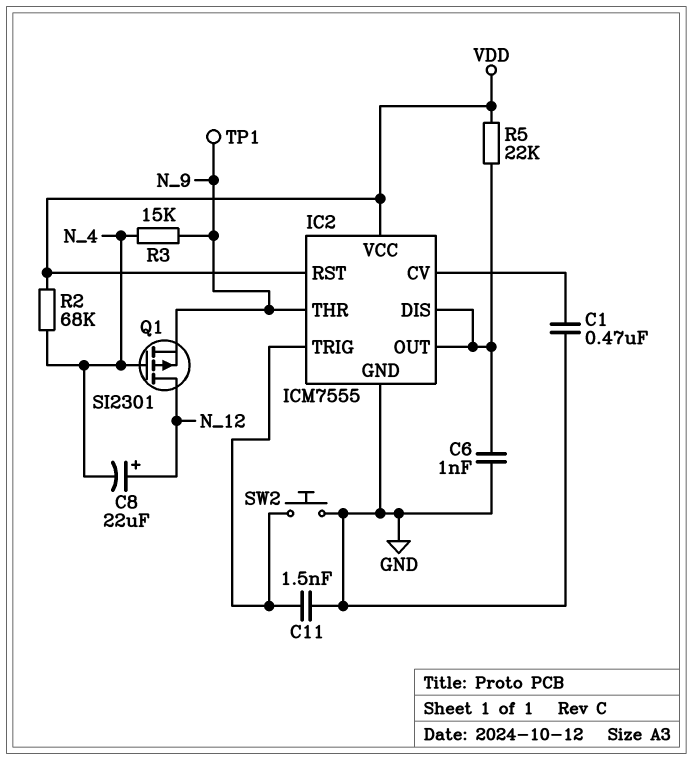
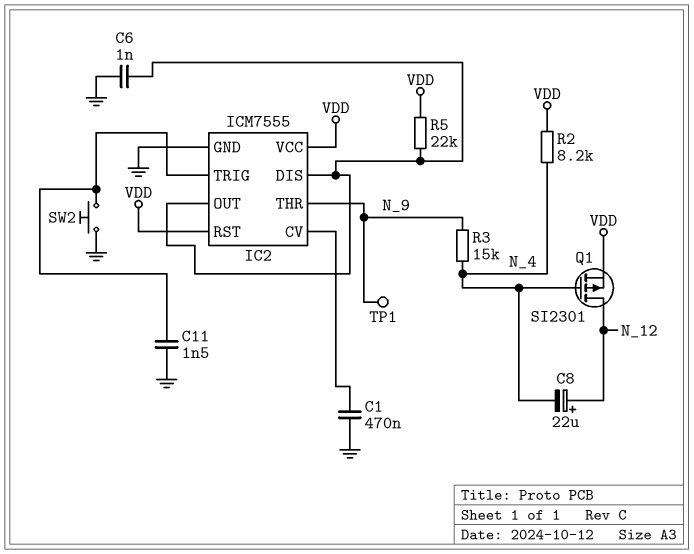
Q1: PMOS SI2301 (G N_4, D N_12, S N_9) -> PMOS SI2301 (G N_4, D N_12, S VDD)
R2: 68k (N_4, VDD) -> 8.2k (N_4, VDD)

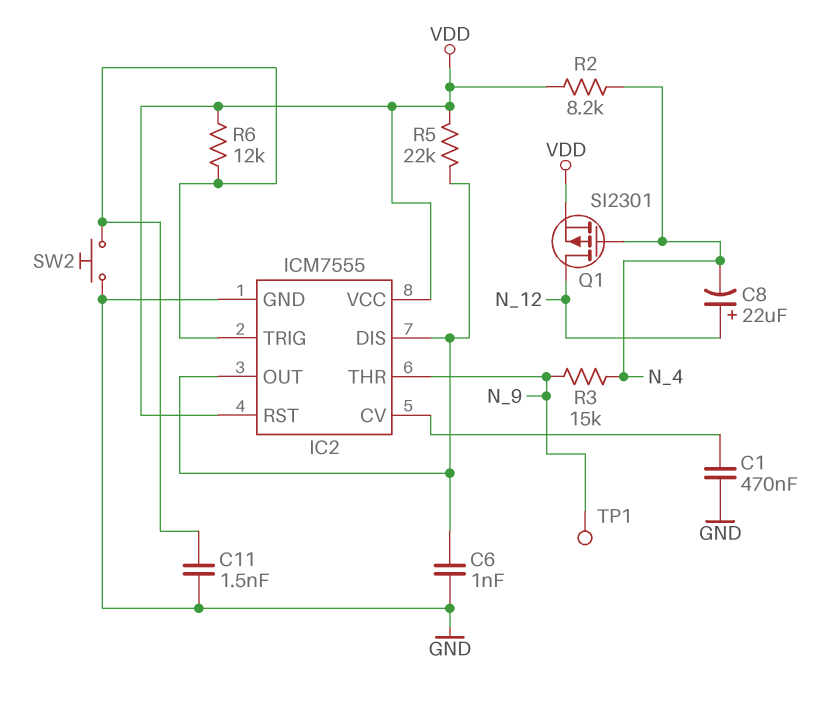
R6: none -> 12k (IC2/TRIG, VDD)

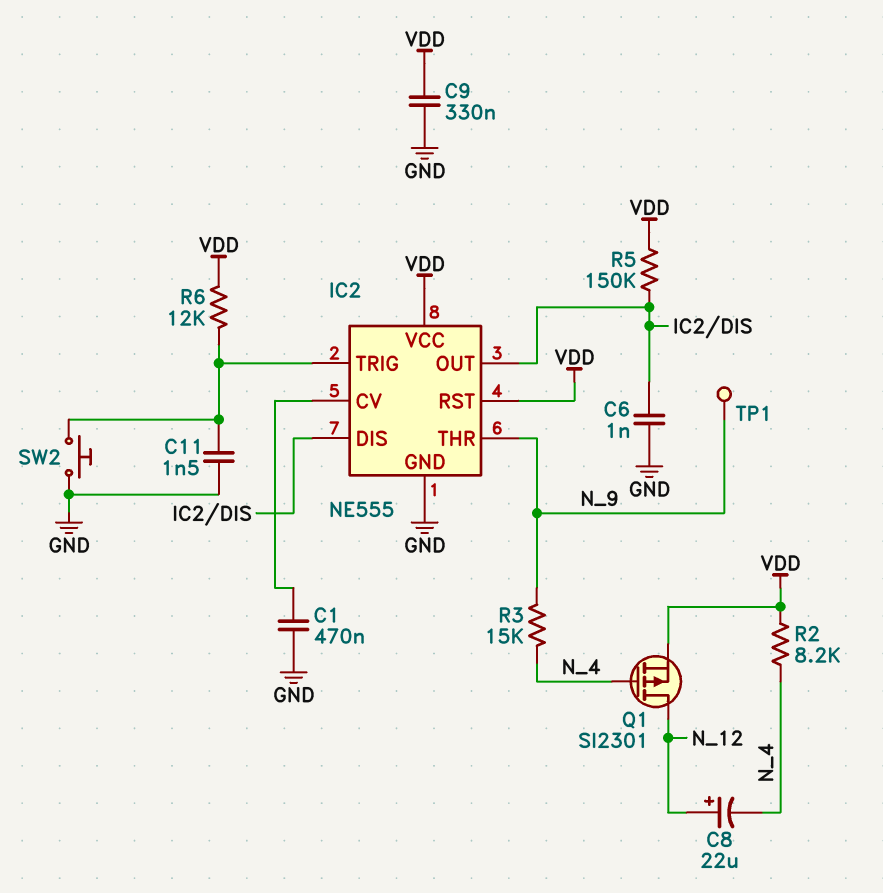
C9: none -> 330nF (GND, VDD)
IC2: ICM7555 -> NE555
R5: 22k (IC2/DIS, VDD) -> 150k (IC2/DIS, VDD)

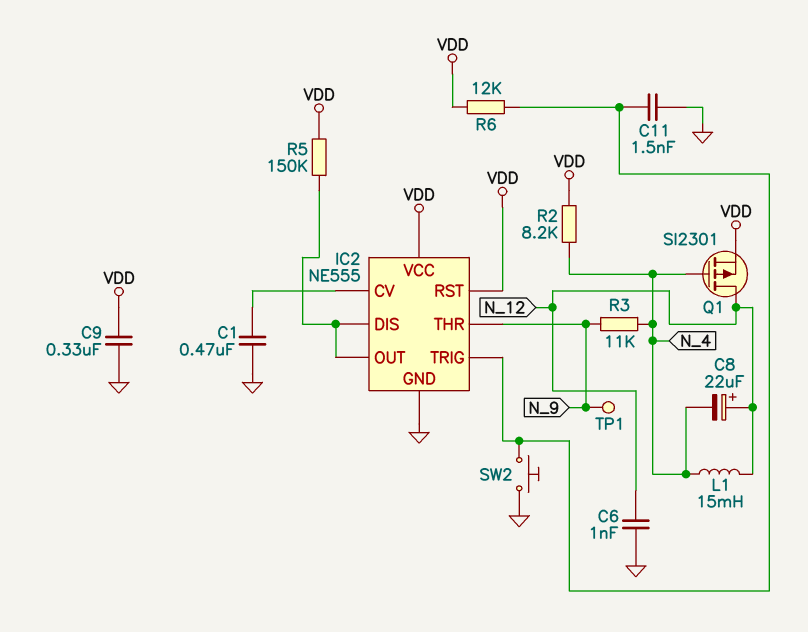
C6: 1nF (GND, IC2/DIS) -> 1nF (GND, N_12)
L1: none -> 15mH (N_4, N_12)
R3: 15k (N_4, N_9) -> 11k (N_4, N_9)

